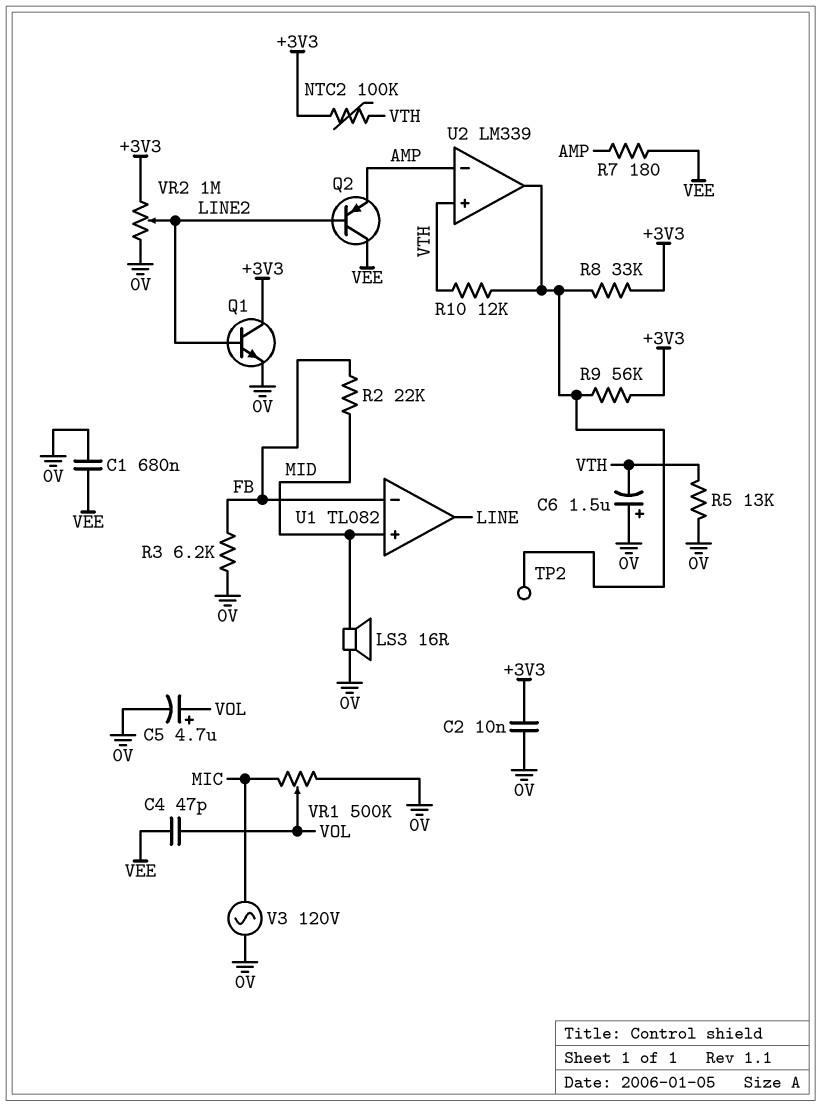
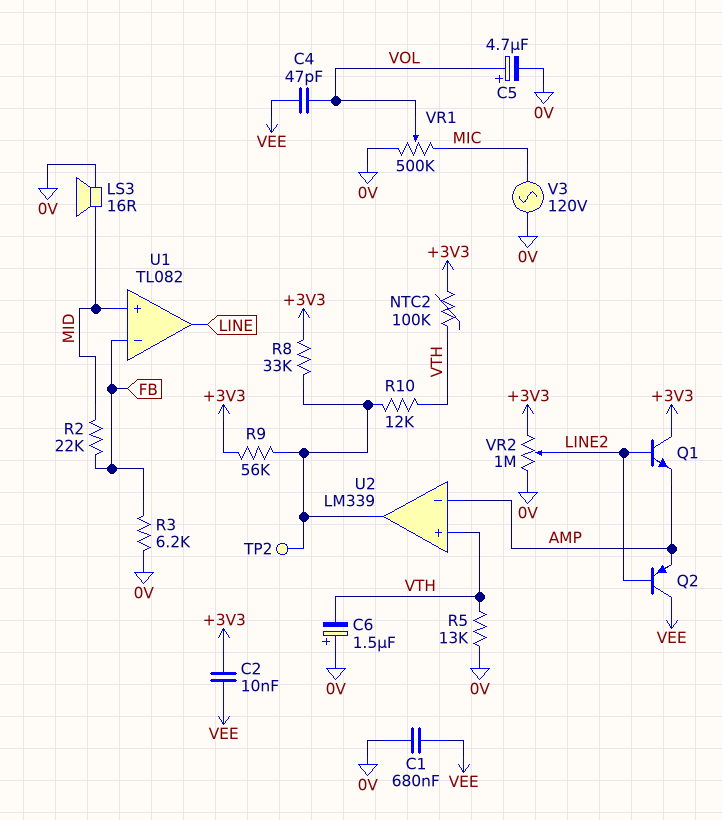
C2: 10nF (+3V3, 0V) -> 10nF (+3V3, VEE)
Q1: NPN (B LINE2, C +3V3, E 0V) -> NPN (B LINE2, C +3V3, E AMP)
R7: 180 (AMP, VEE) -> none

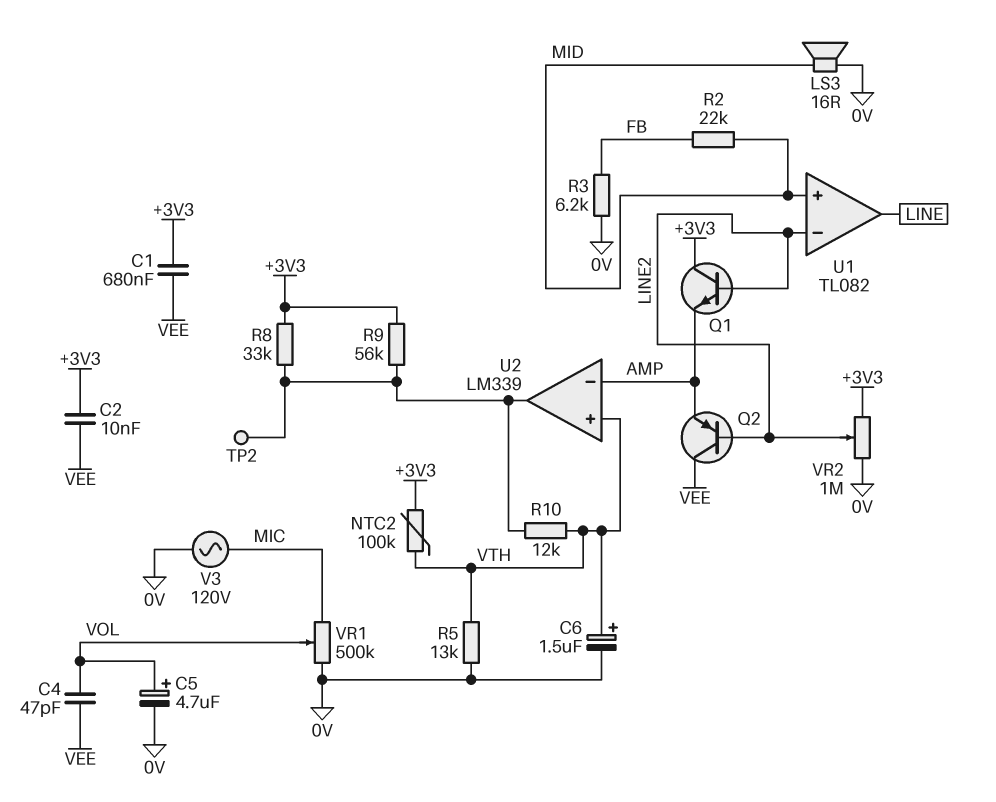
C1: 680nF (0V, VEE) -> 680nF (+3V3, VEE)
C6: 1.5uF (plus 0V, minus VTH) -> 1.5uF (plus VTH, minus 0V)
U1 pin in-: FB -> LINE2

